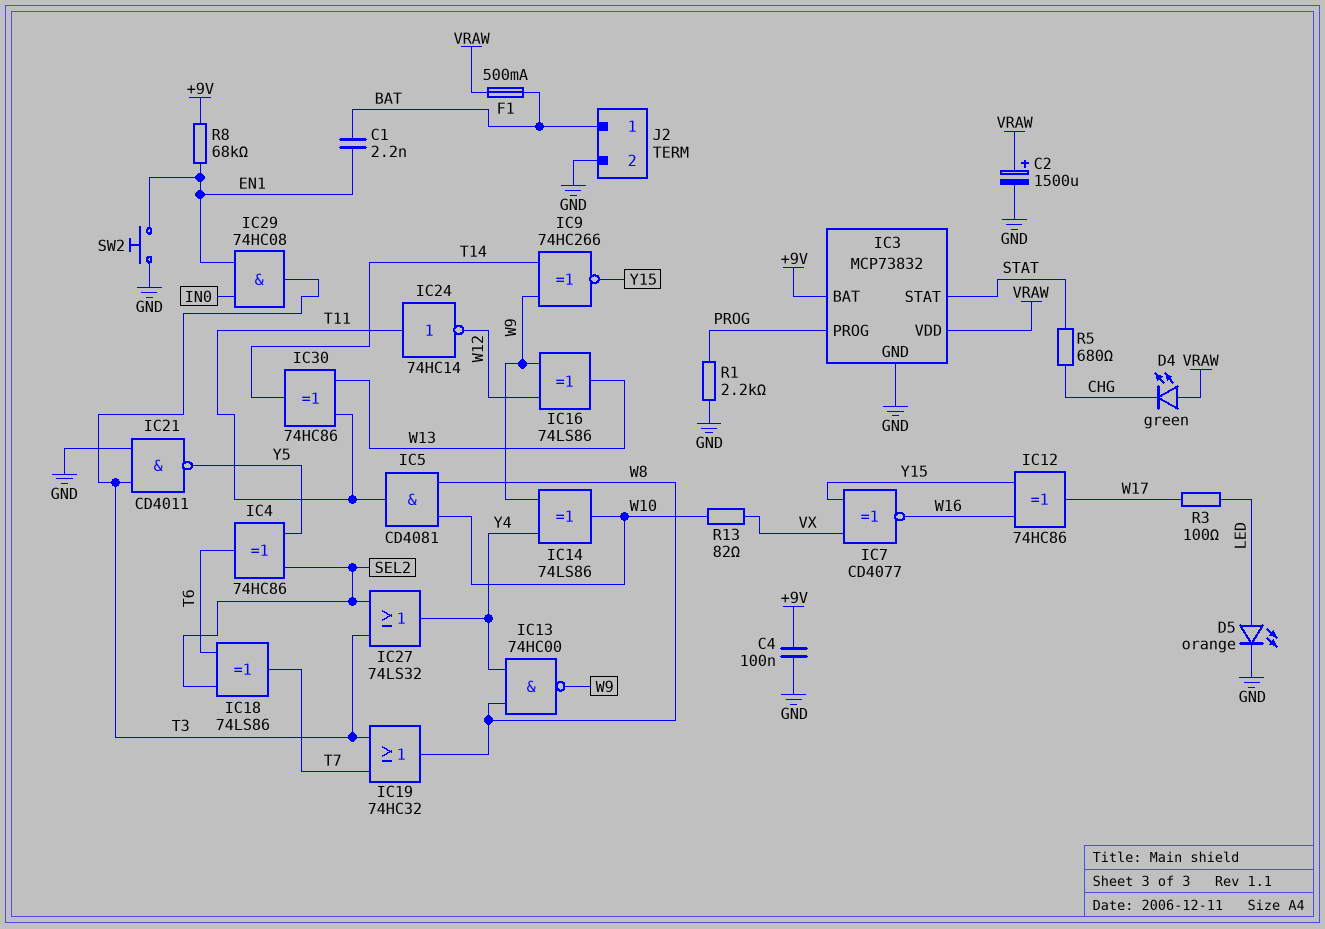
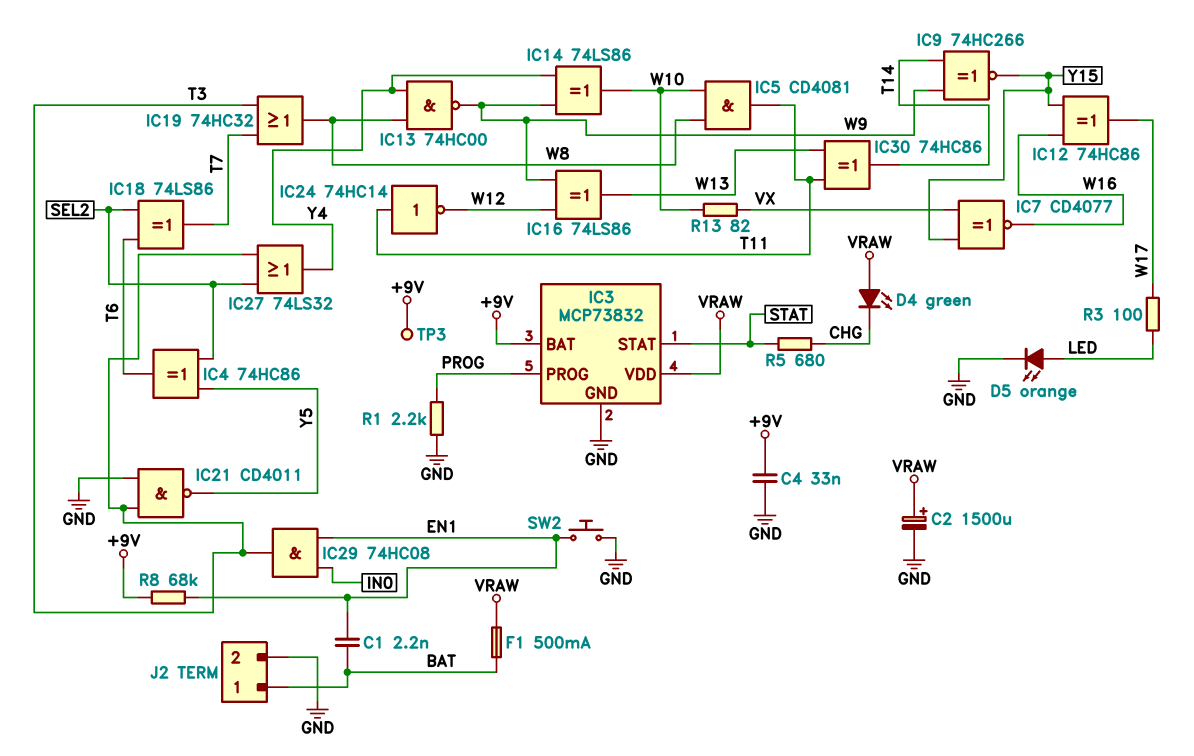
C4: 100nF (+9V, GND) -> 33nF (+9V, GND)
TP3: none -> test point (+9V)

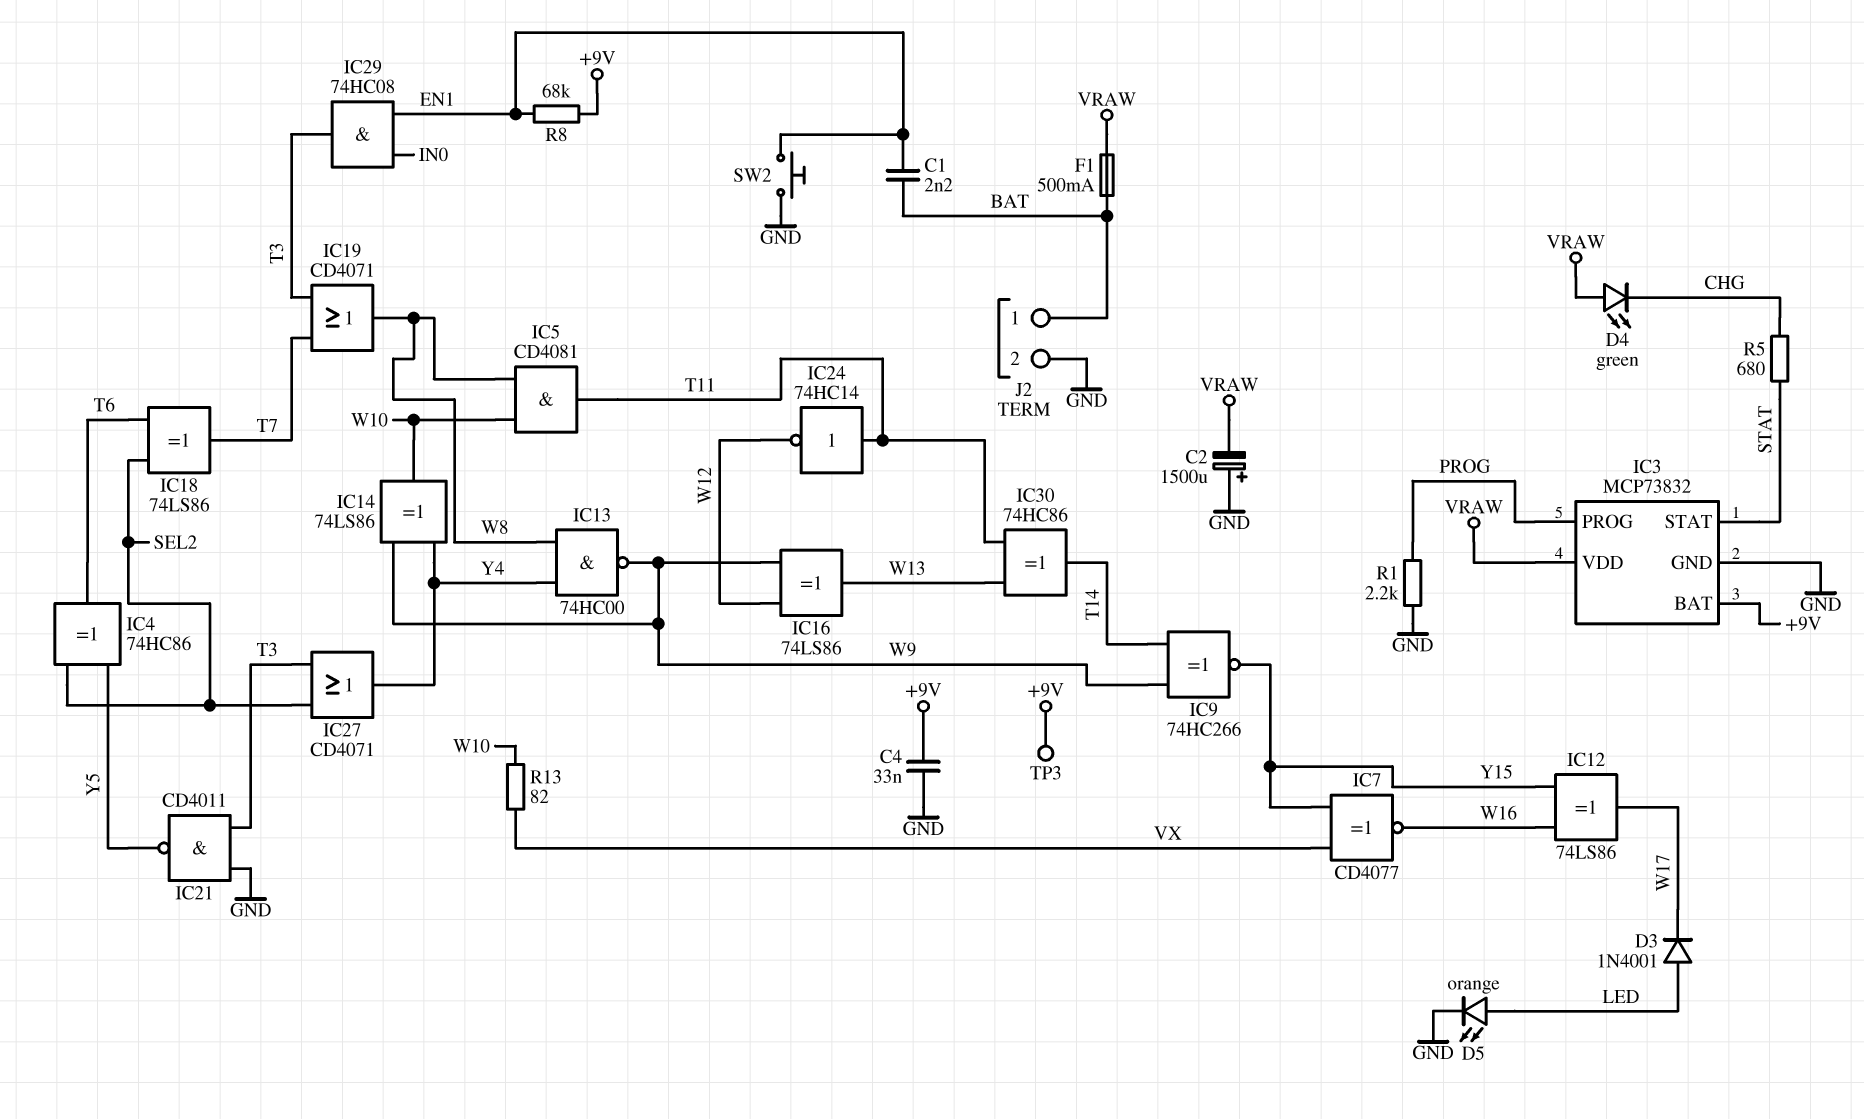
C2: 1500uF (plus VRAW, minus GND) -> 1500uF (plus GND, minus VRAW)
D3: none -> diode 1N4001 (A LED, K W17)
IC12: XOR 74HC86 (in W16, in Y15, out W17) -> XOR 74LS86 (in W16, in Y15, out W17)
IC19: OR 74HC32 (in T3, in T7, out W8) -> OR CD4071 (in T3, in T7, out W8)
IC27: OR 74LS32 (in SEL2, in T3, out Y4) -> OR CD4071 (in SEL2, in T3, out Y4)
R3: 100 (LED, W17) -> none

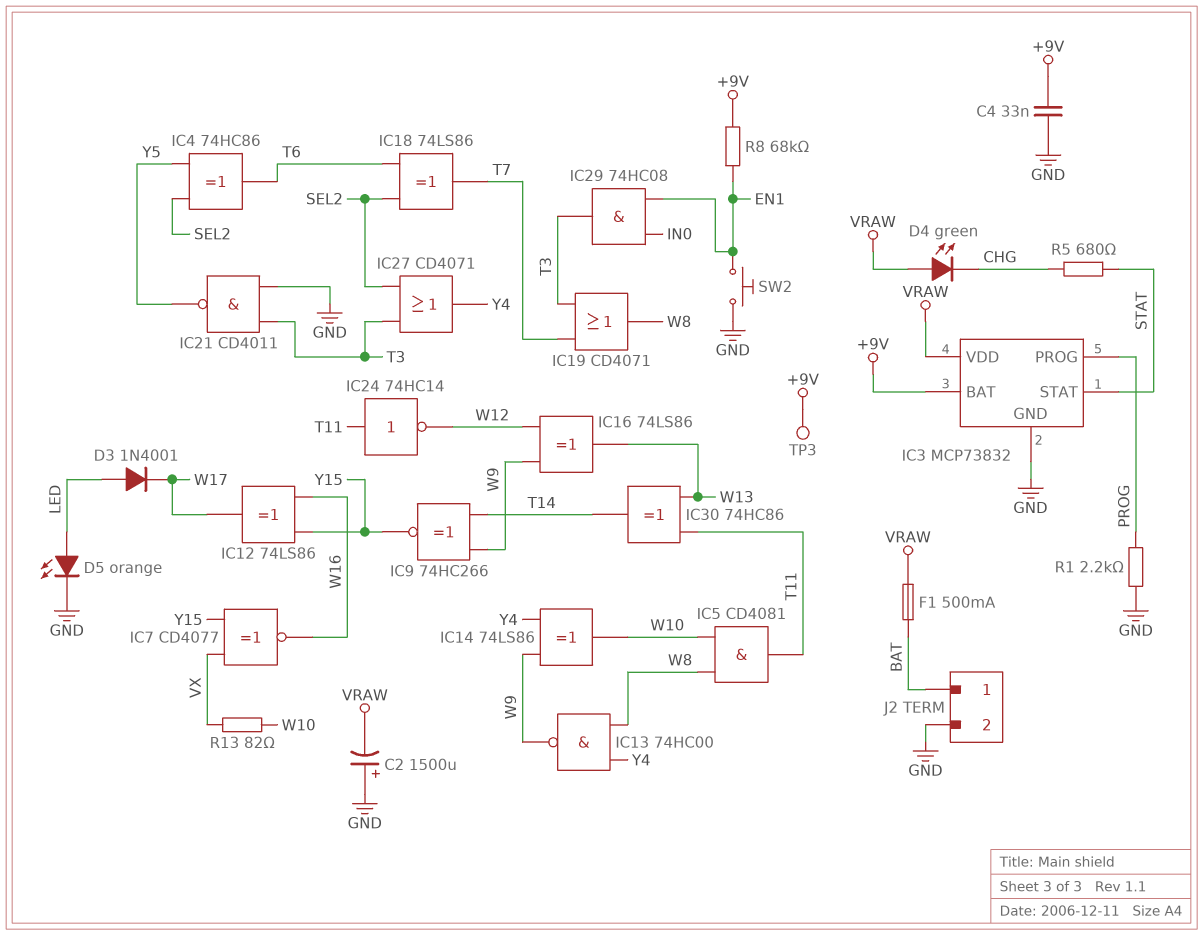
C1: 2.2nF (BAT, EN1) -> none

